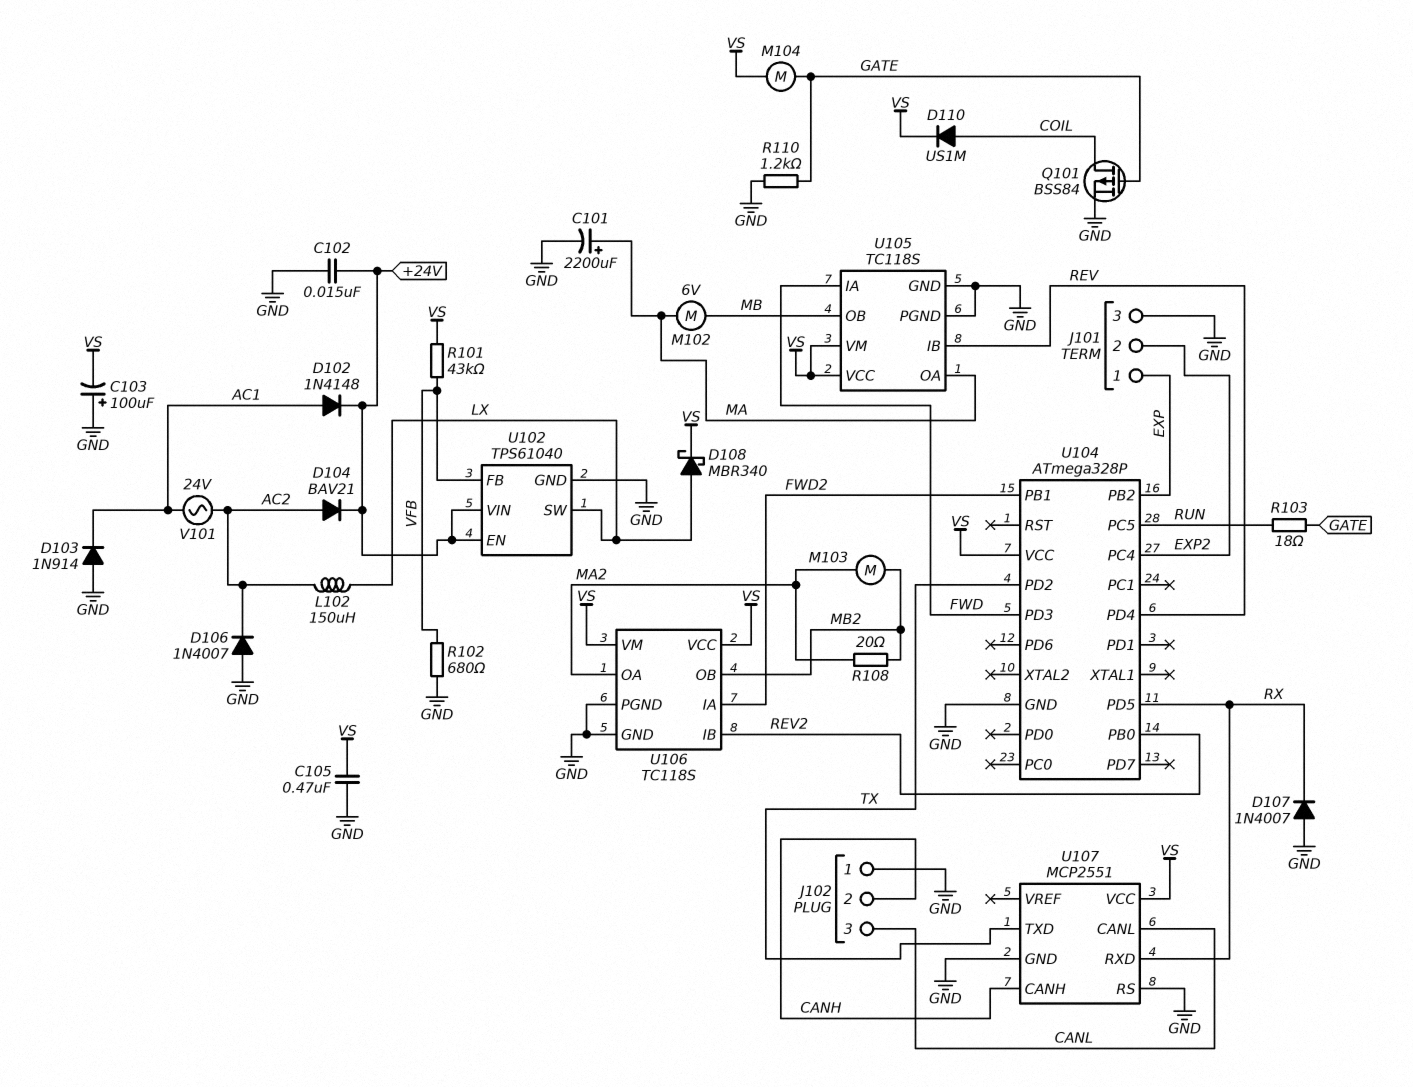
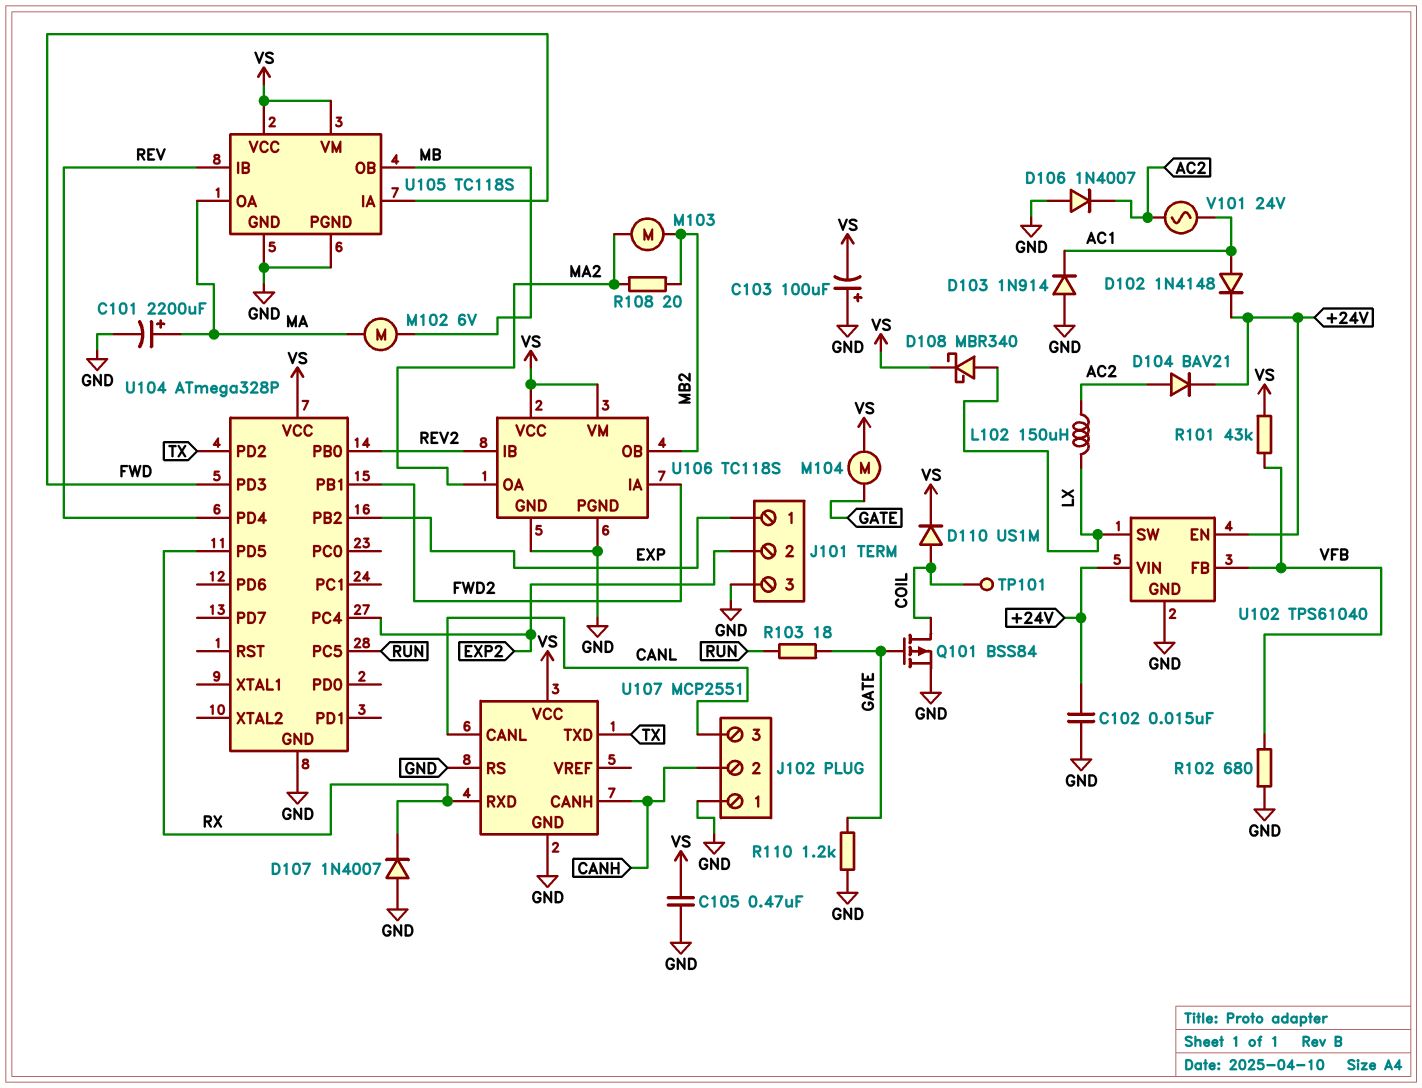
TP101: none -> test point (COIL)

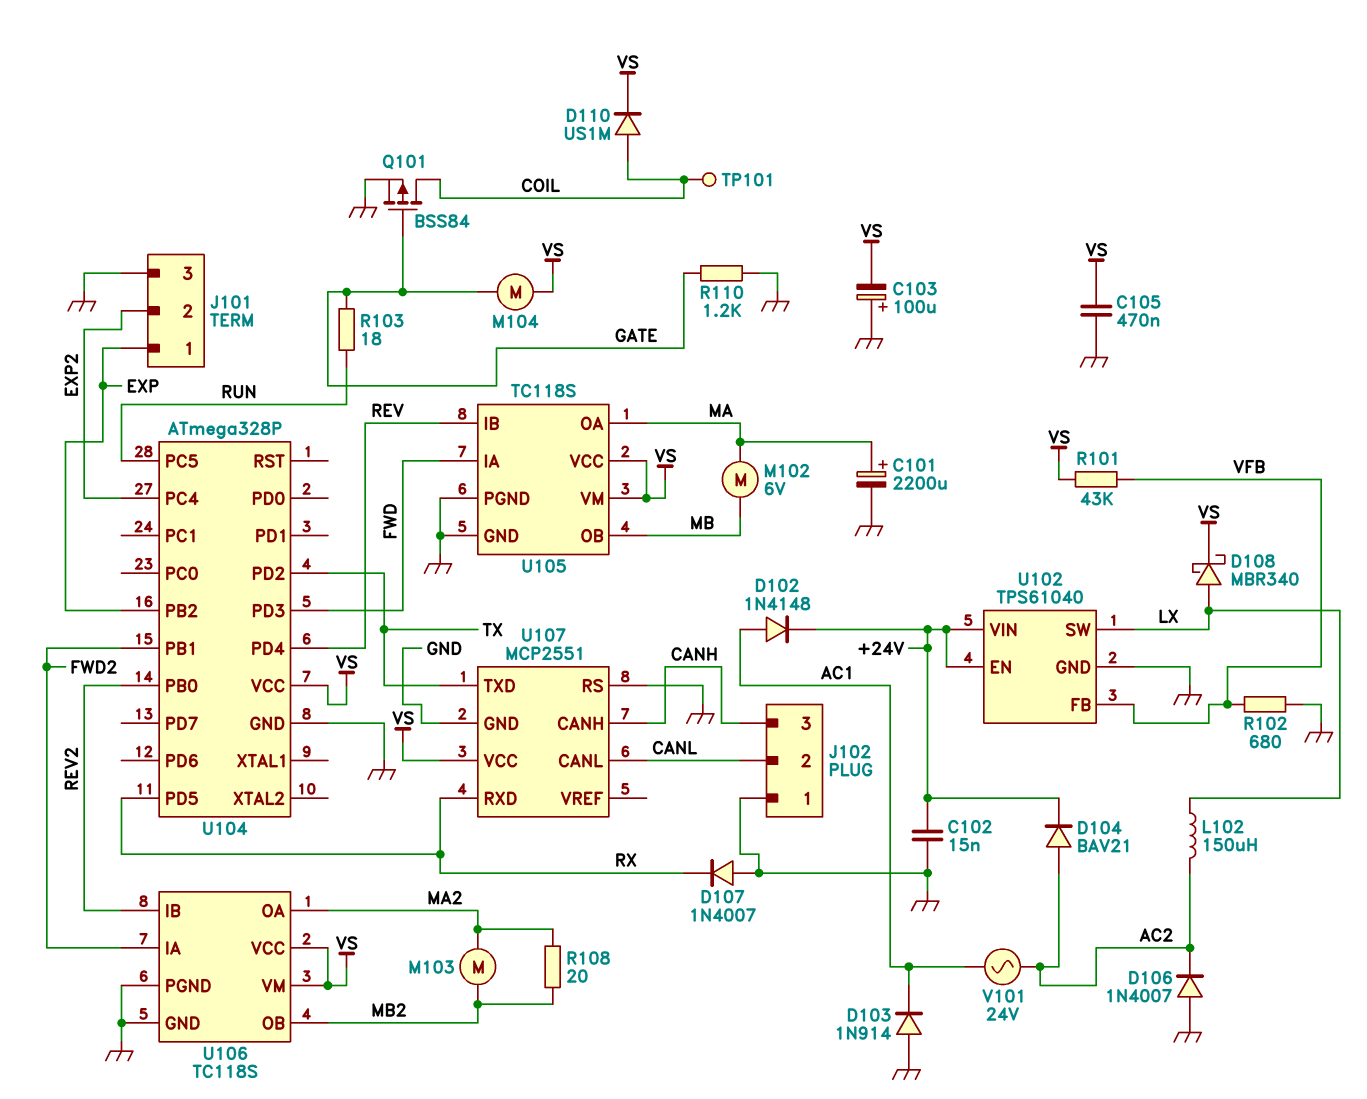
J102 pin 2: CANH -> CANL
J102 pin 3: CANL -> CANH

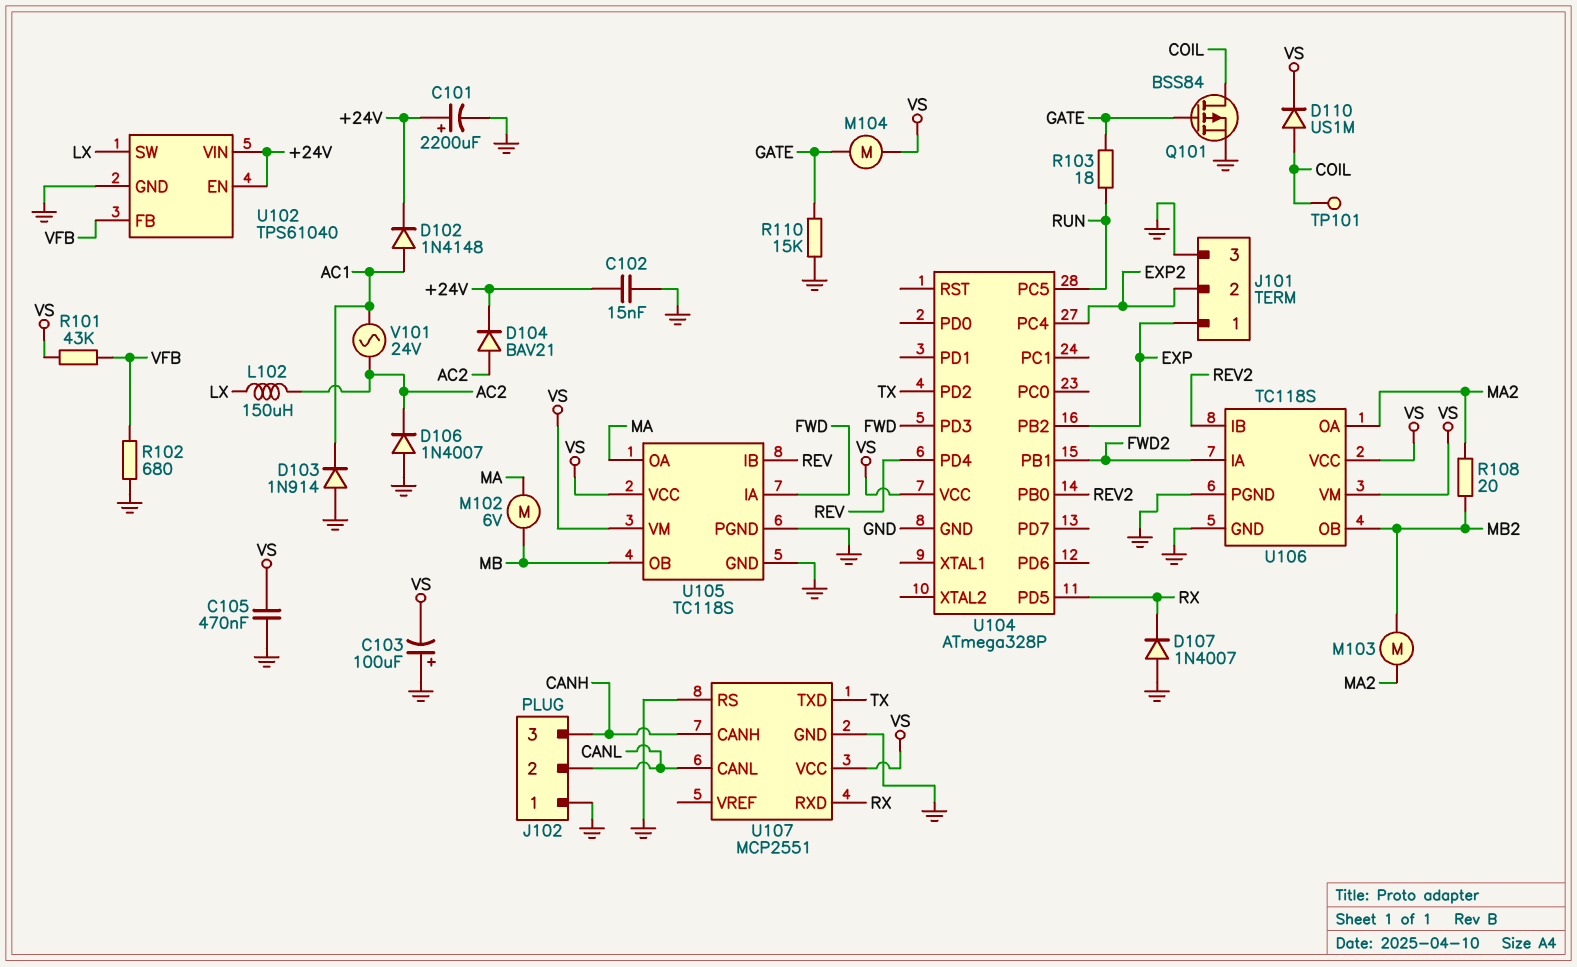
C101: 2200uF (plus MA, minus GND) -> 2200uF (plus +24V, minus GND)
D108: schottky MBR340 (A LX, K VS) -> none
R110: 1.2k (GATE, GND) -> 15k (GATE, GND)

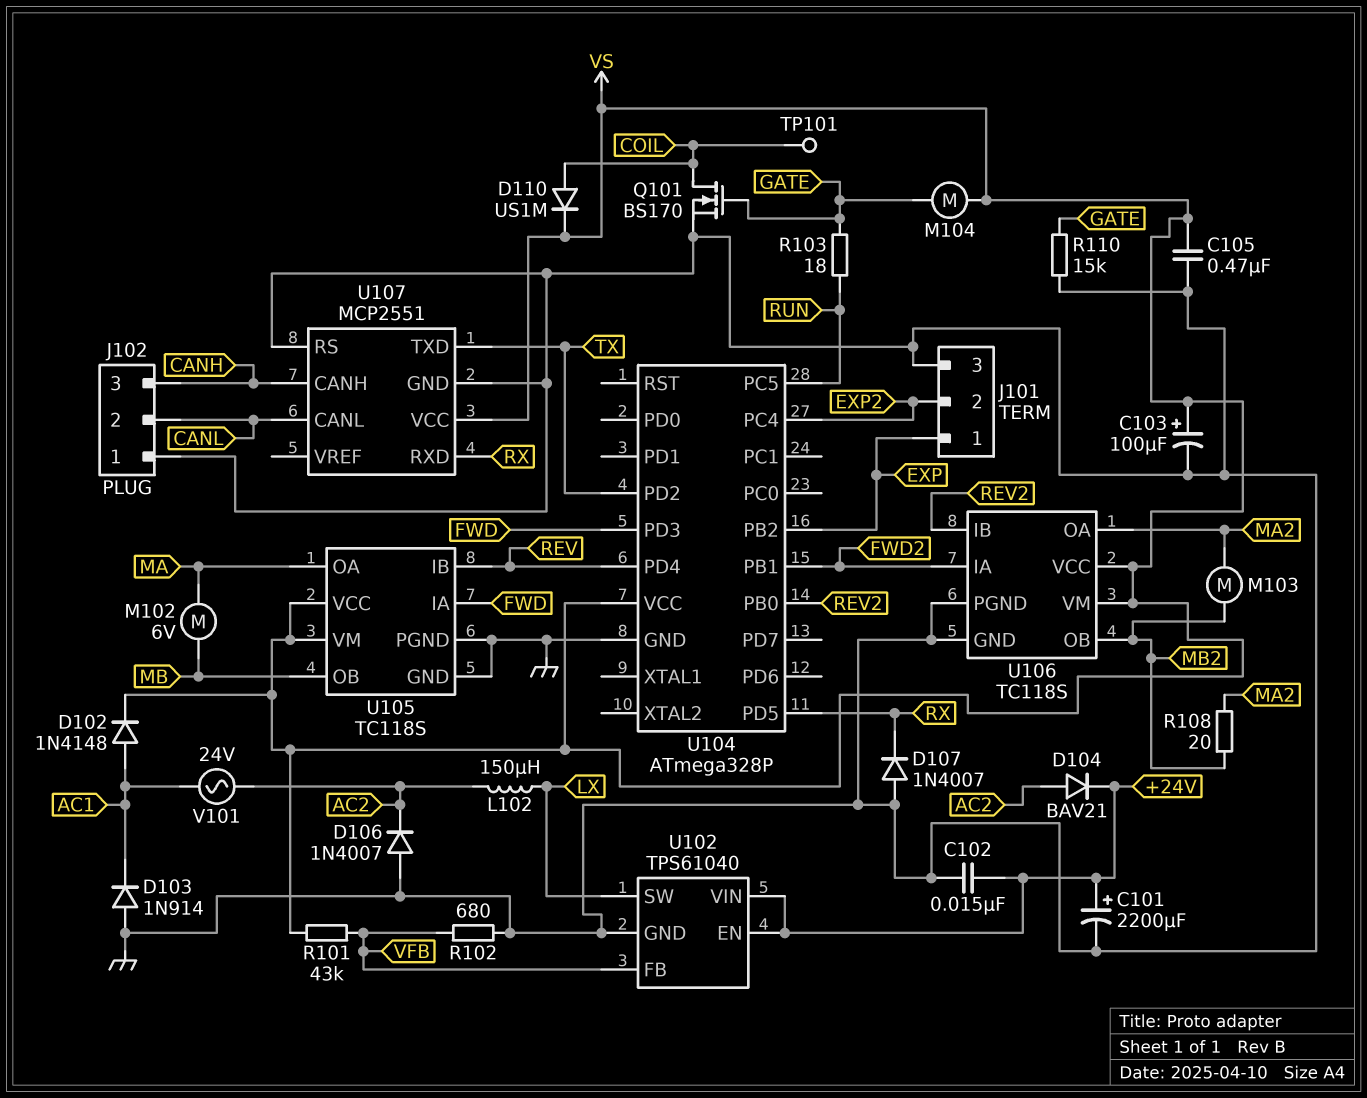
C103: 100uF (plus GND, minus VS) -> 100uF (plus VS, minus GND)
D102: diode 1N4148 (A AC1, K +24V) -> diode 1N4148 (A AC1, K VS)
Q101: PMOS BSS84 (G GATE, D COIL, S GND) -> NMOS BS170 (G GATE, D COIL, S GND)

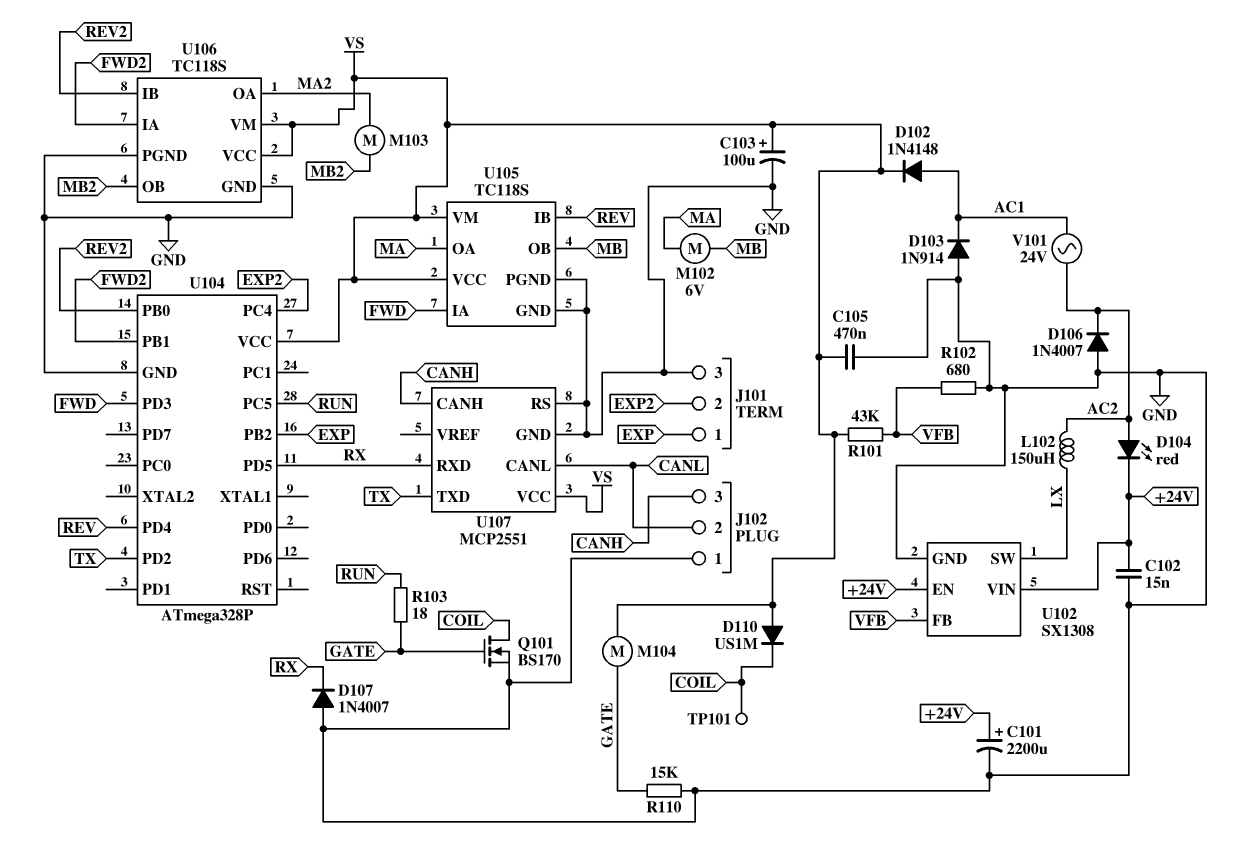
D104: diode BAV21 (A AC2, K +24V) -> LED red (A AC2, K +24V)
D110: diode US1M (A COIL, K VS) -> diode US1M (A VS, K COIL)
R108: 20 (MA2, MB2) -> none
U102: TPS61040 -> SX1308

